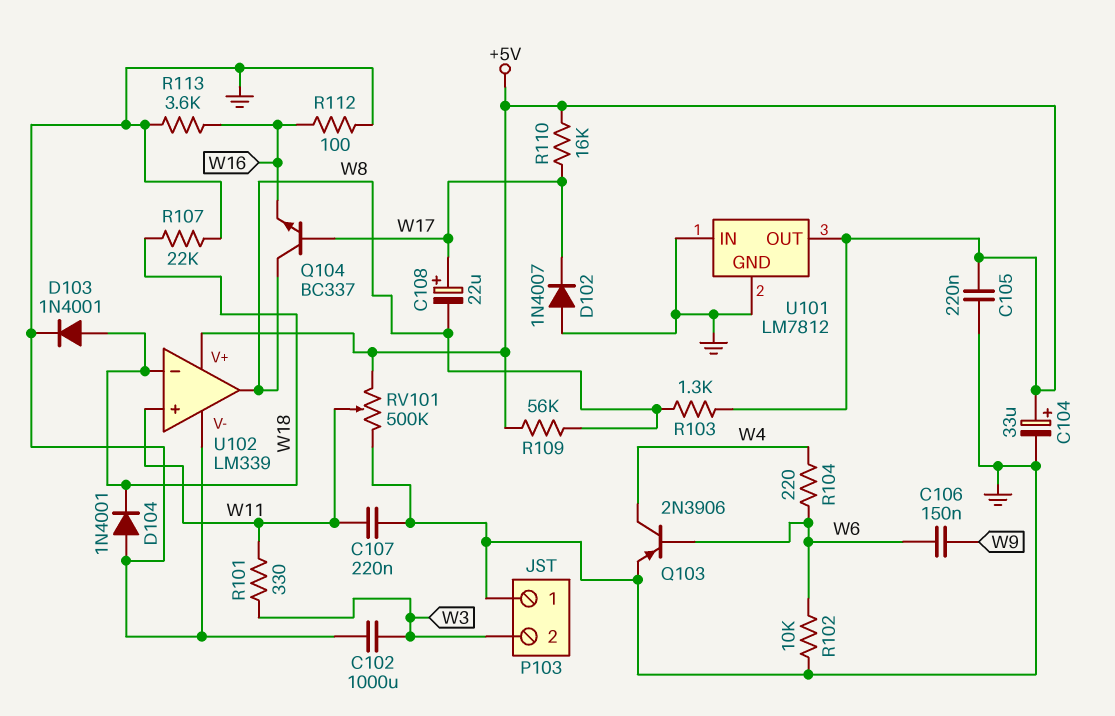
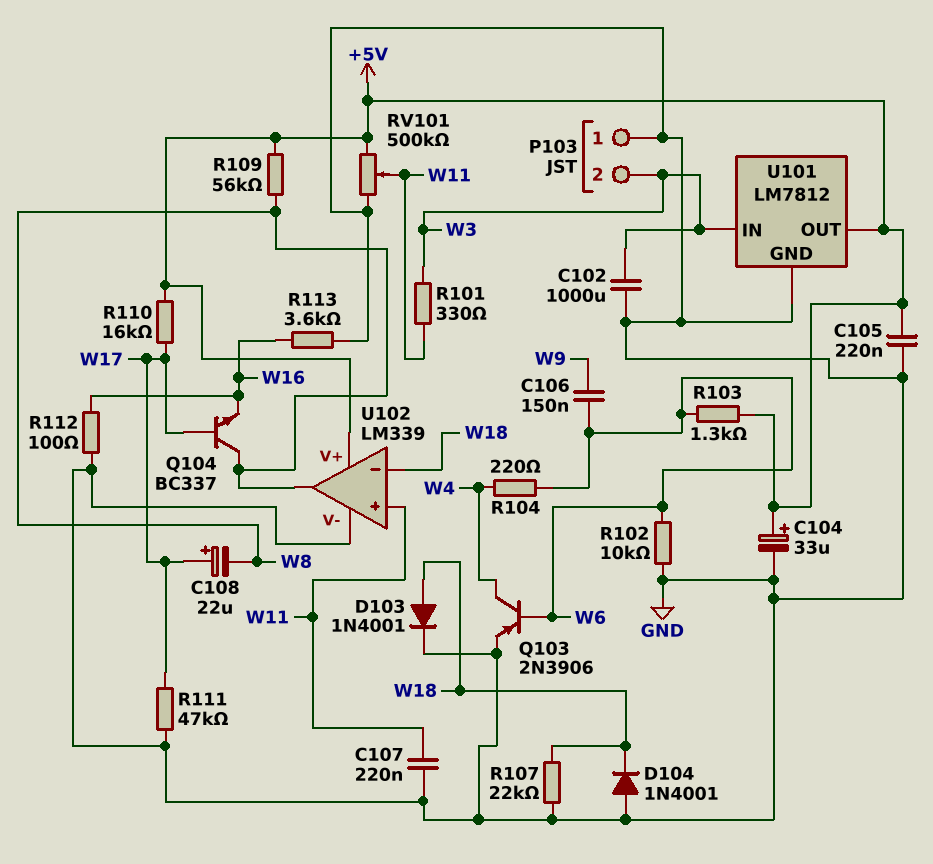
D102: diode 1N4007 (A GND, K W17) -> none
R103: 1.3k (+5V, W8) -> 1.3k (+5V, W6)
R111: none -> 47k (GND, W17)
U101 pin IN: GND -> W3

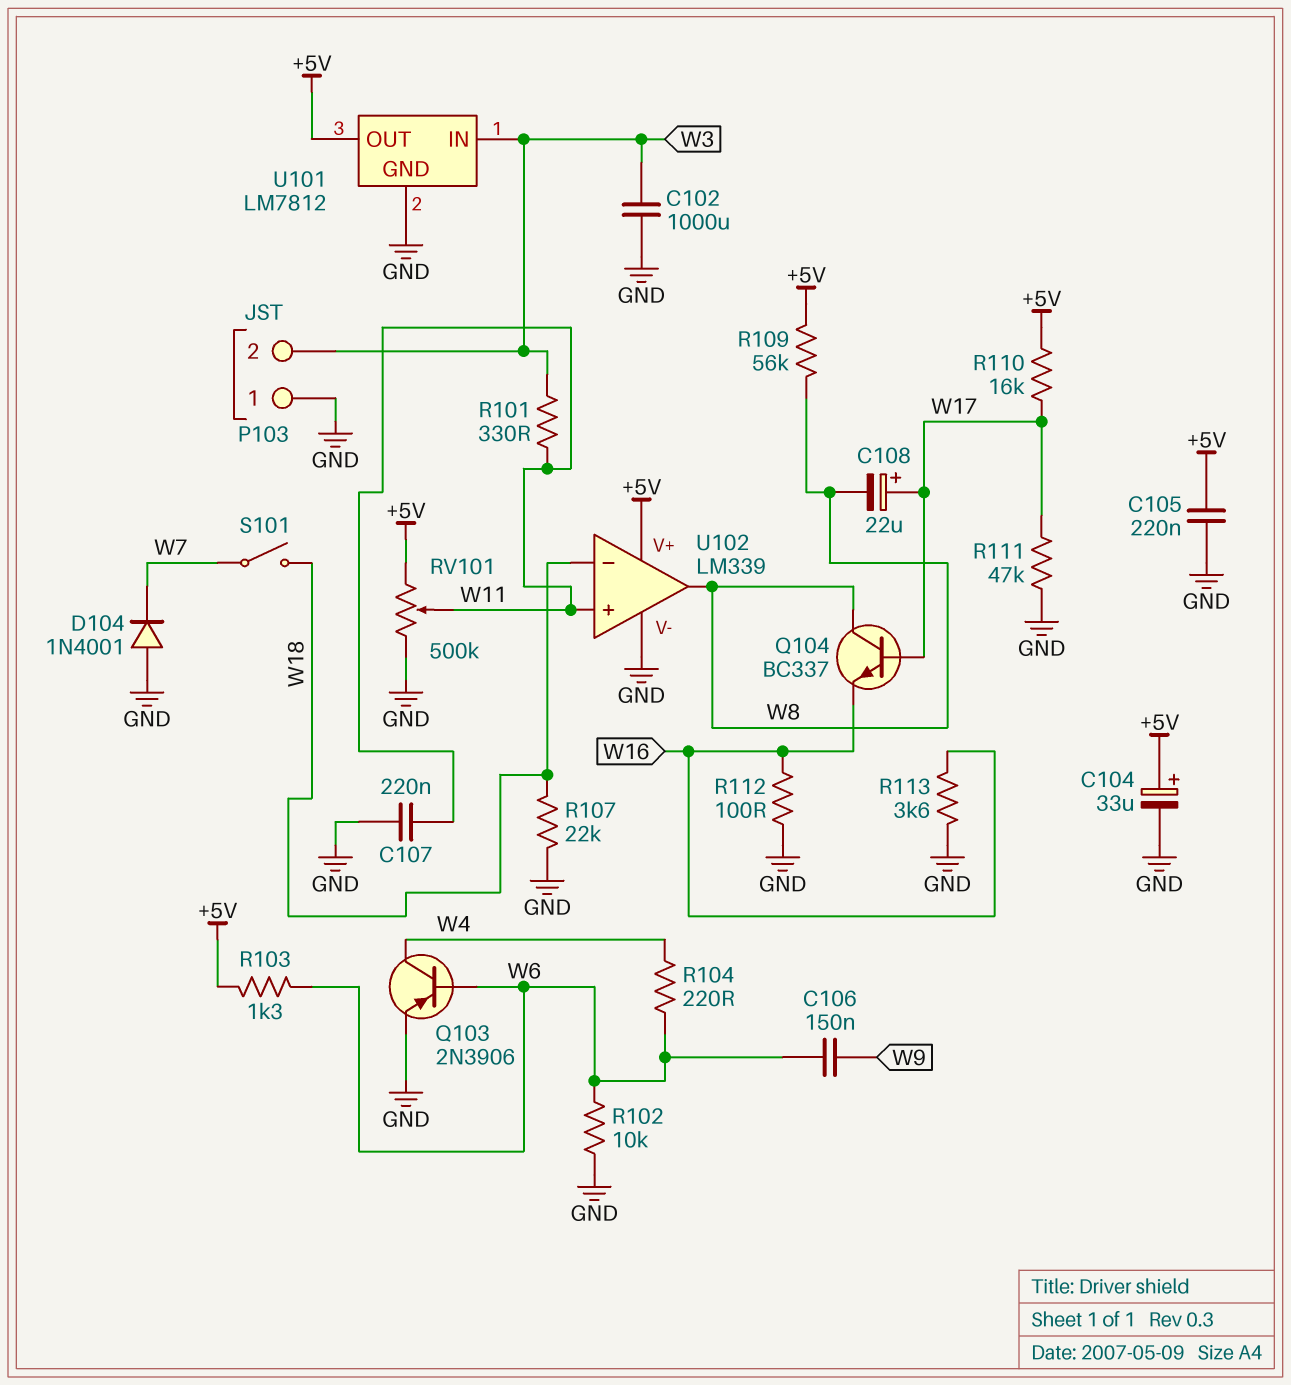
D103: diode 1N4001 (A W18, K GND) -> none
D104: diode 1N4001 (A GND, K W18) -> diode 1N4001 (A GND, K W7)
S101: none -> switch (W7, W18)

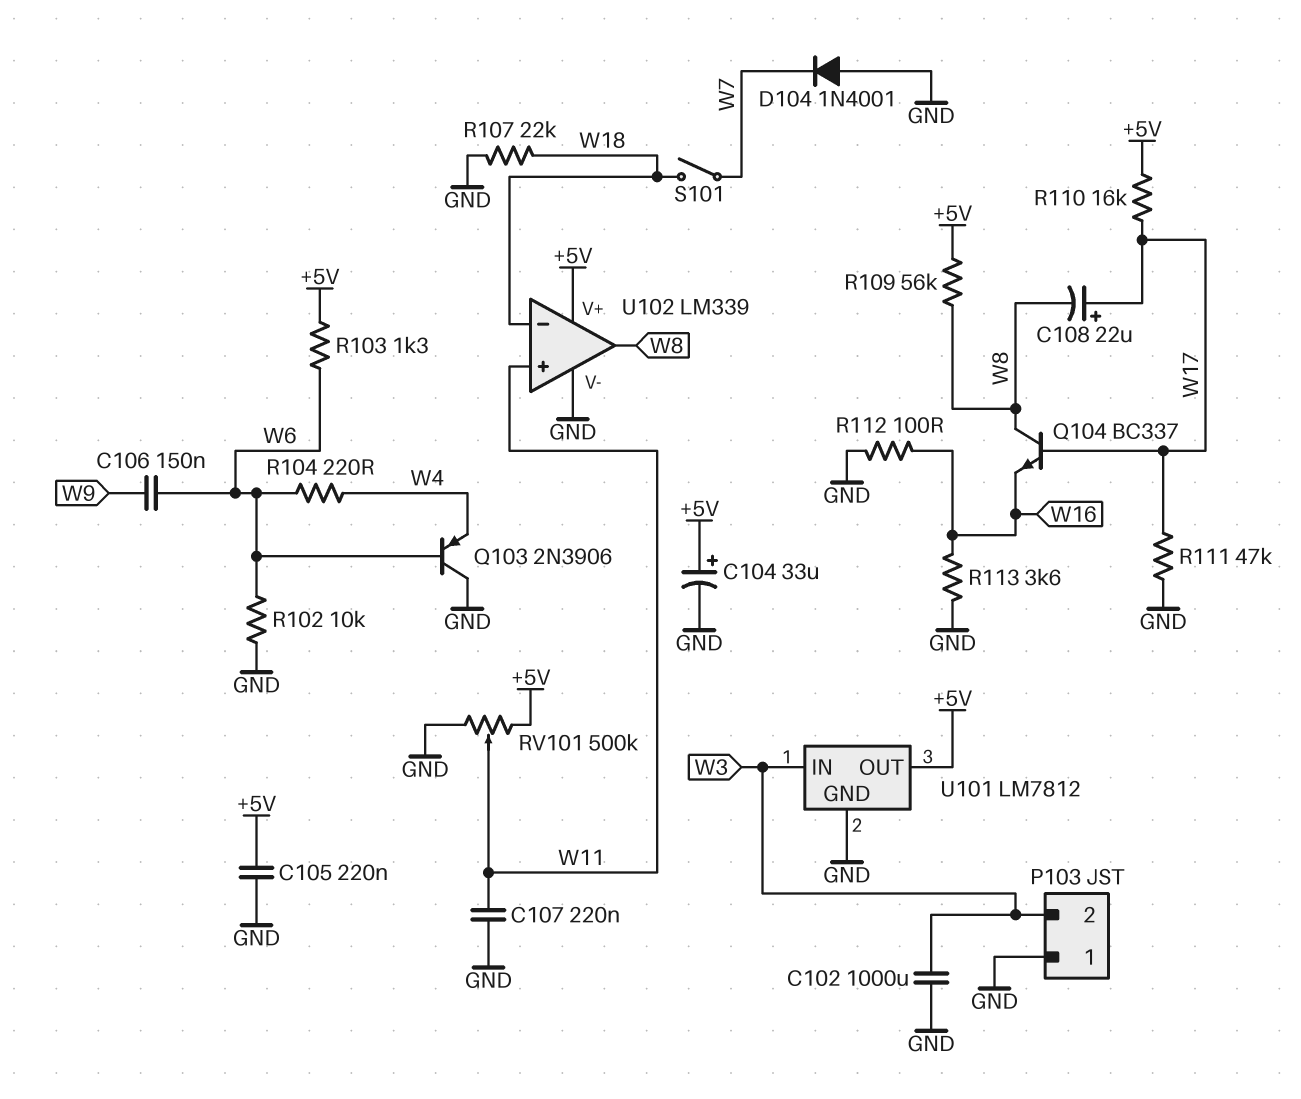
Q103: PNP 2N3906 (B W6, C W4, E GND) -> PNP 2N3906 (B W6, C GND, E W4)
R101: 330 (W3, W11) -> none

